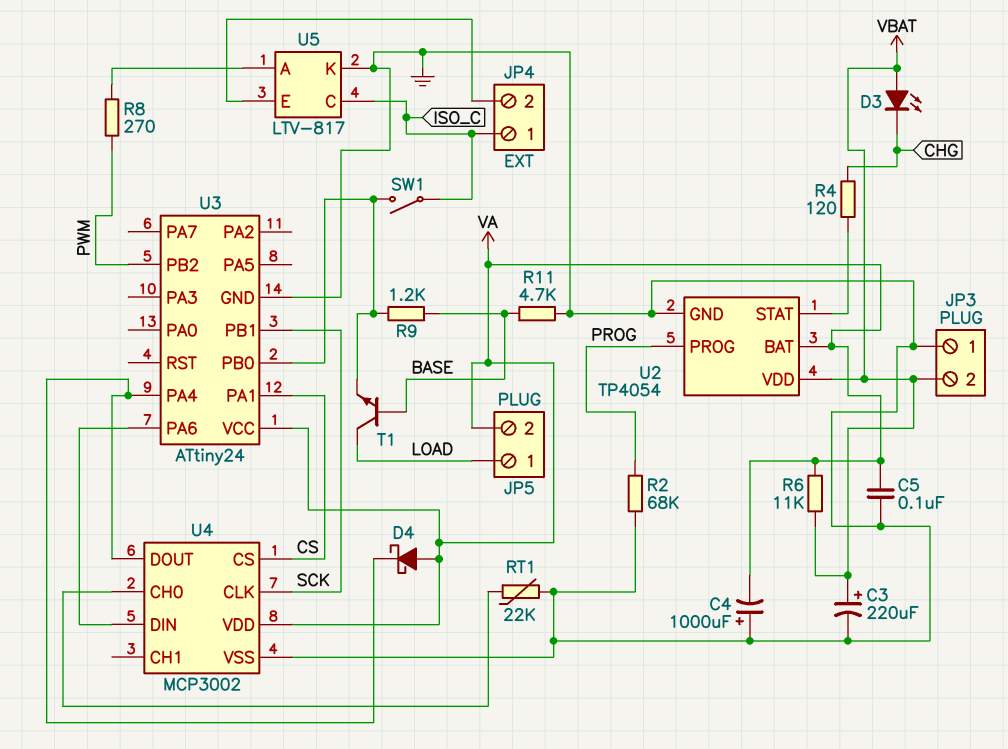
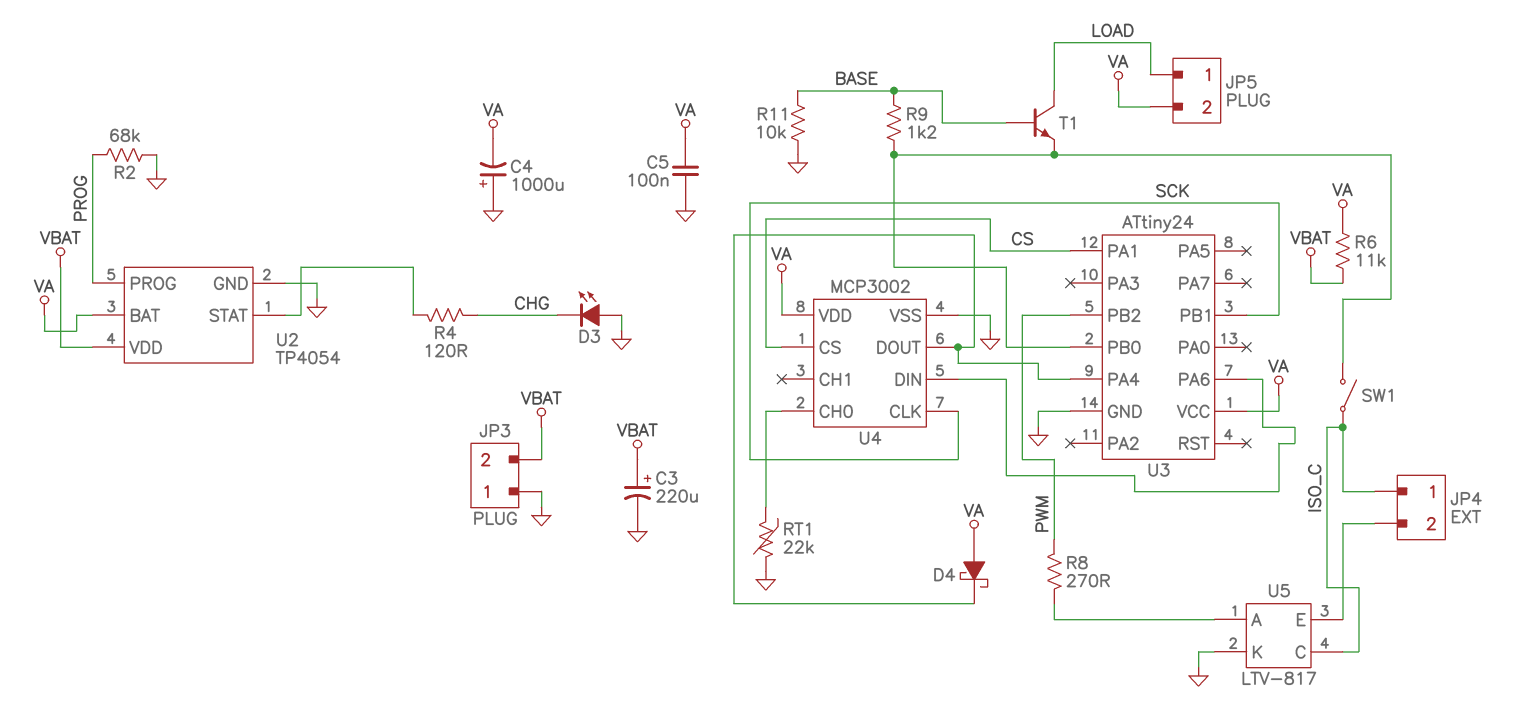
D3: LED (A VBAT, K CHG) -> LED (A GND, K CHG)
R11: 4.7k (BASE, GND) -> 10k (BASE, GND)

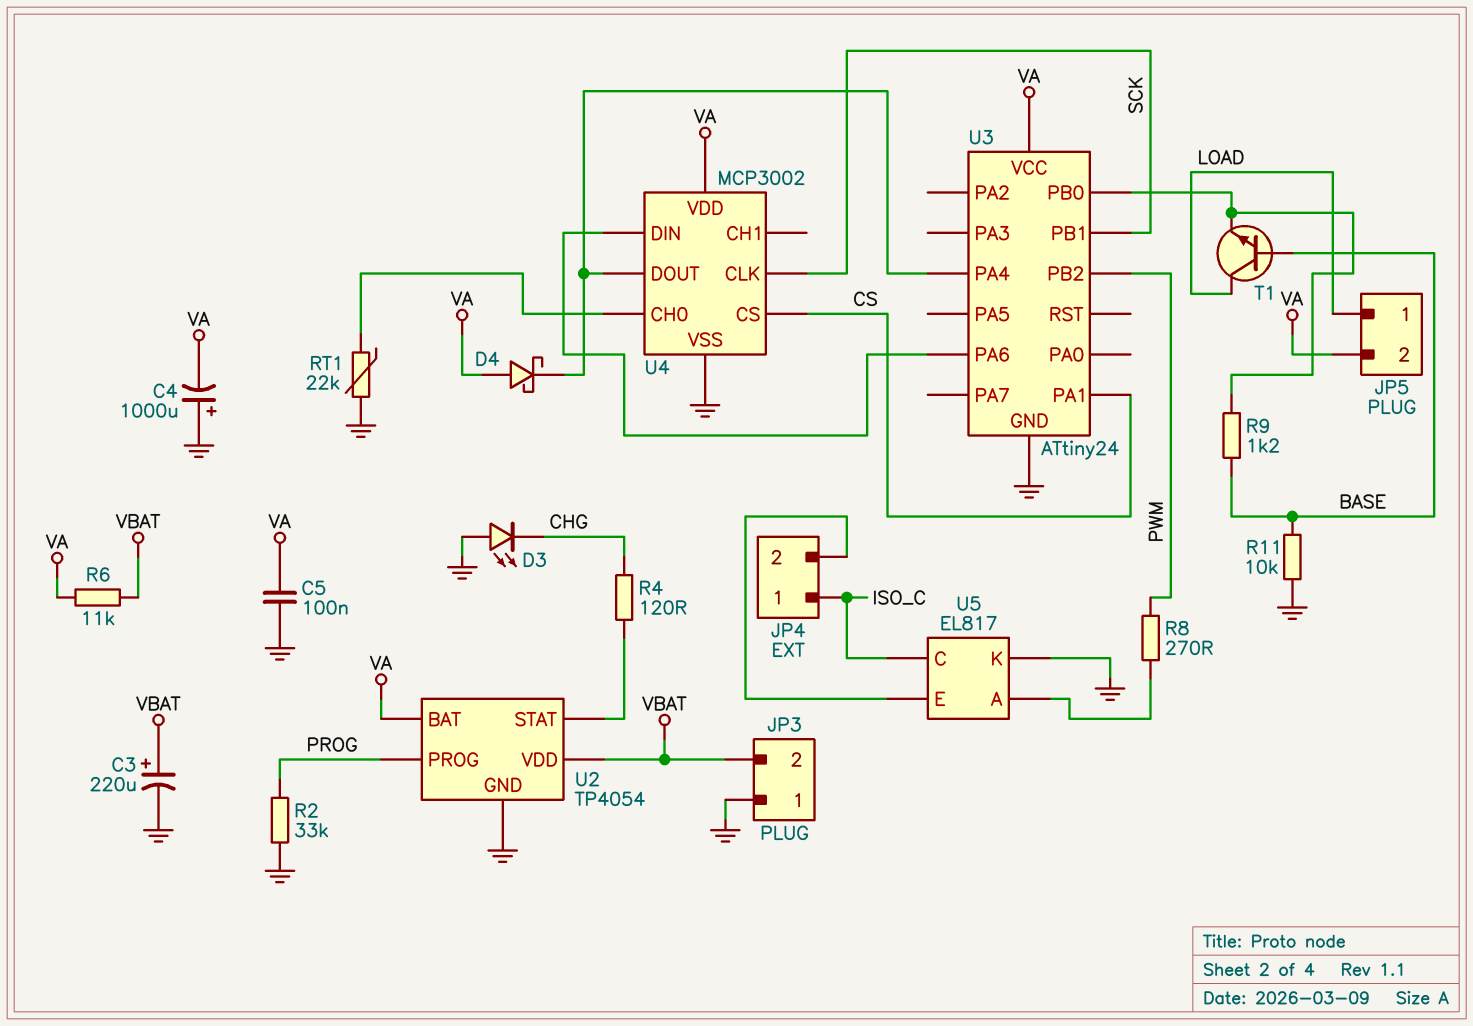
R2: 68k (GND, PROG) -> 33k (GND, PROG)
SW1: switch (ISO_C, U3/PB0) -> none
U5: LTV-817 -> EL817

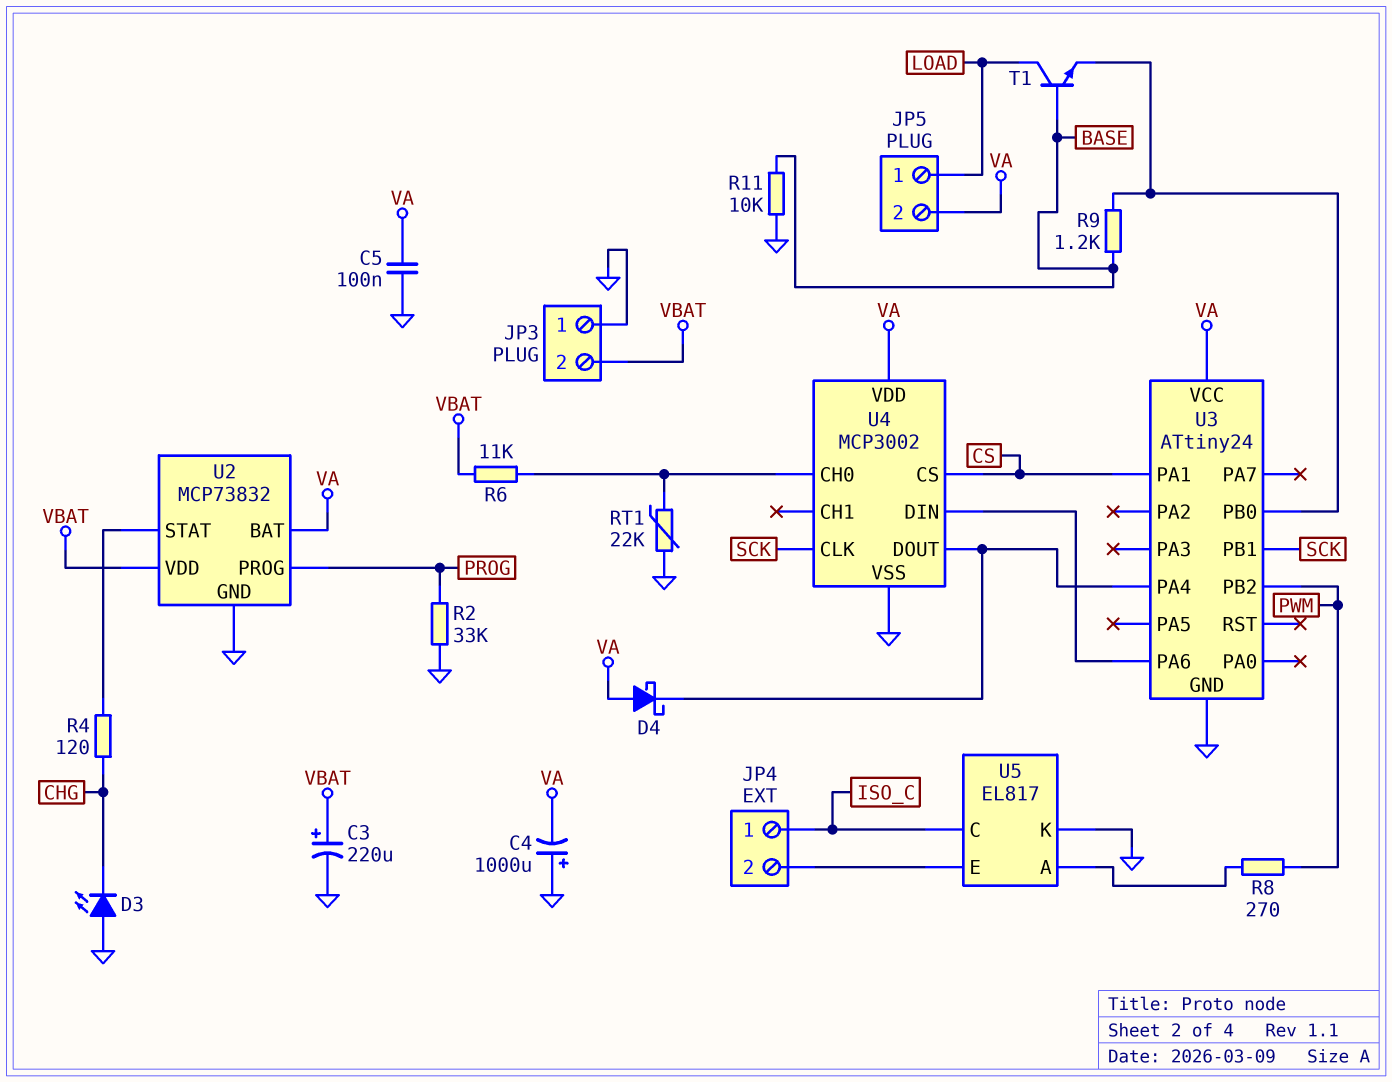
R6: 11k (VA, VBAT) -> 11k (U4/CH0, VBAT)
U2: TP4054 -> MCP73832

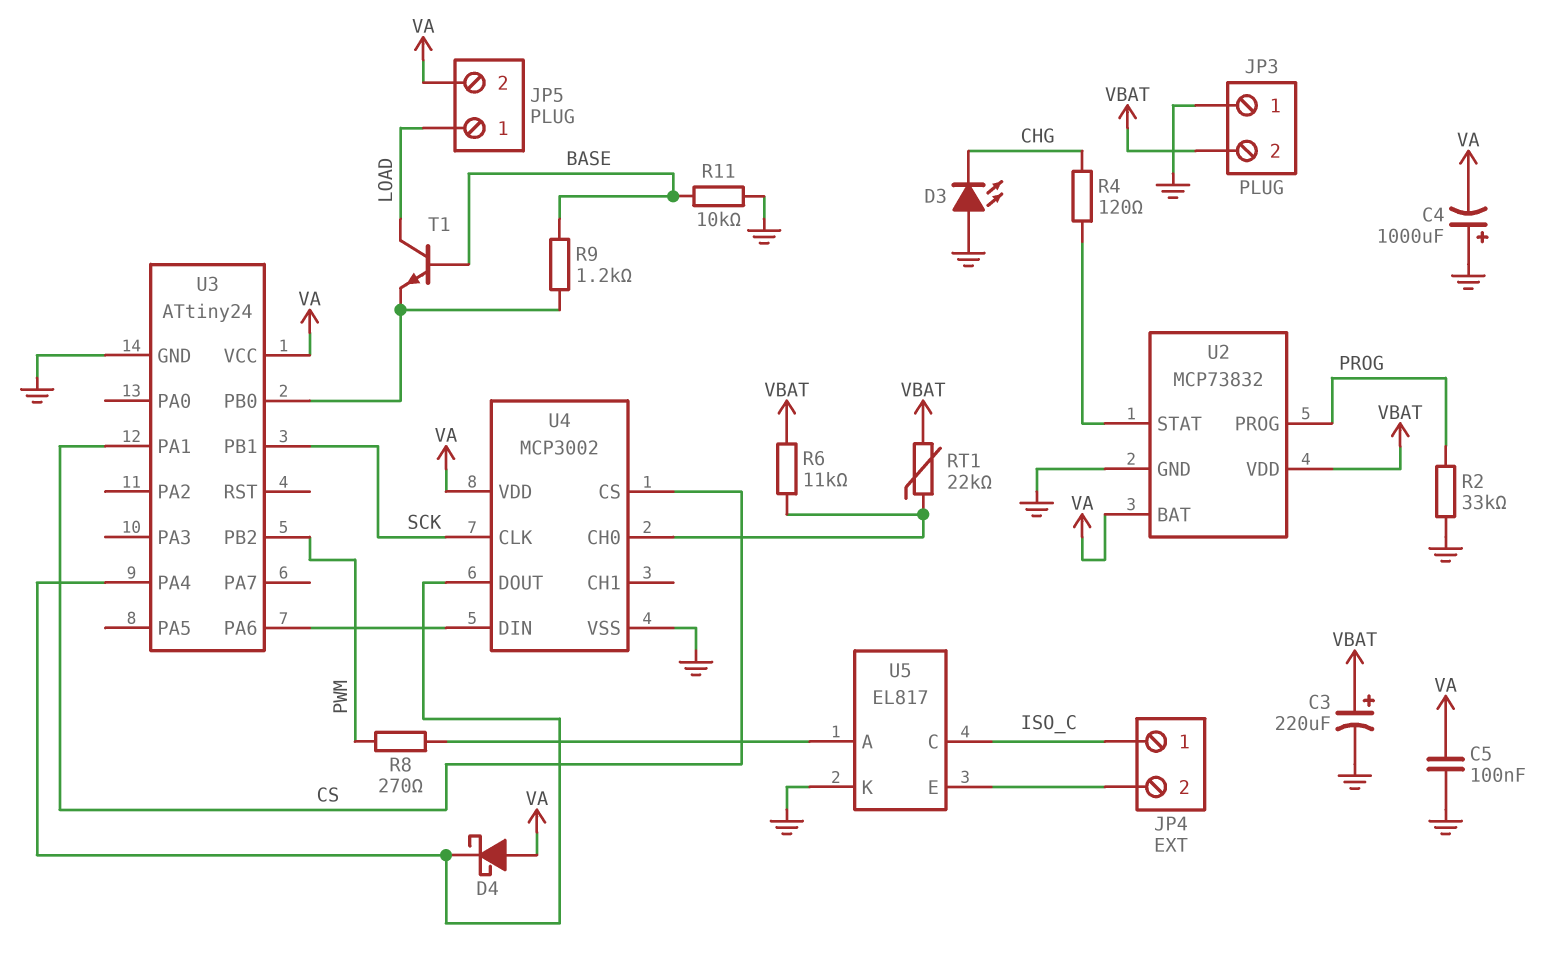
RT1: 22k (GND, U4/CH0) -> 22k (U4/CH0, VBAT)

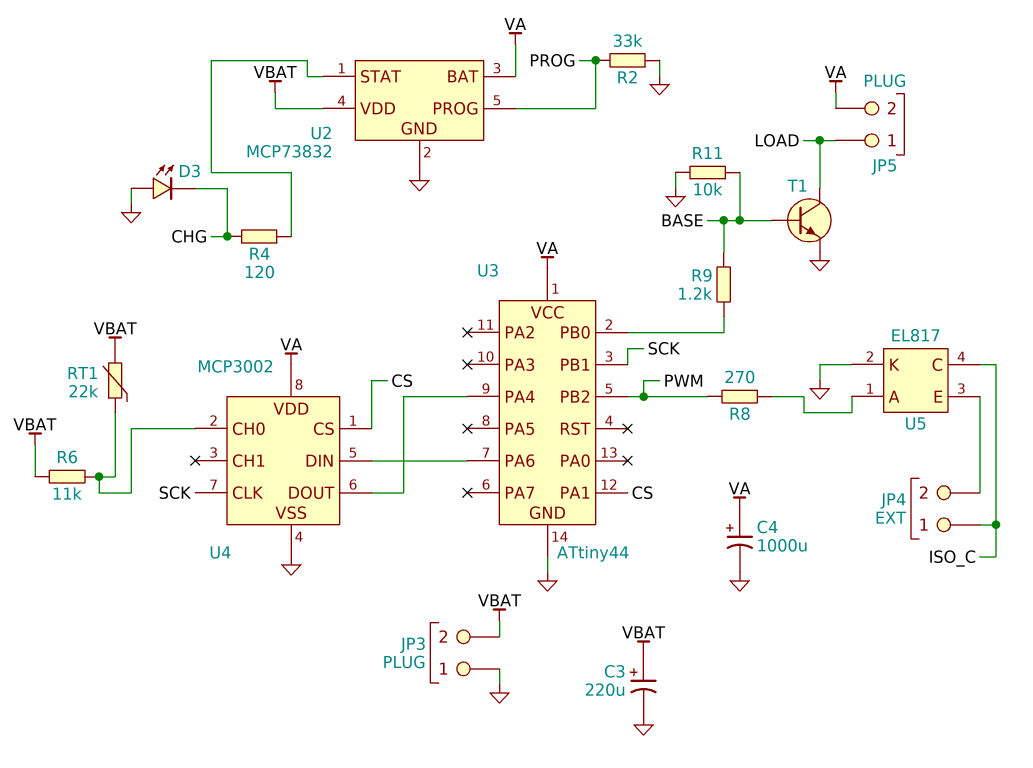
C4: 1000uF (plus GND, minus VA) -> 1000uF (plus VA, minus GND)
C5: 100nF (GND, VA) -> none
D4: schottky (A VA, K U3/PA4) -> none
T1: NPN (B BASE, C LOAD, E U3/PB0) -> NPN (B BASE, C LOAD, E GND)
U3: ATtiny24 -> ATtiny44

